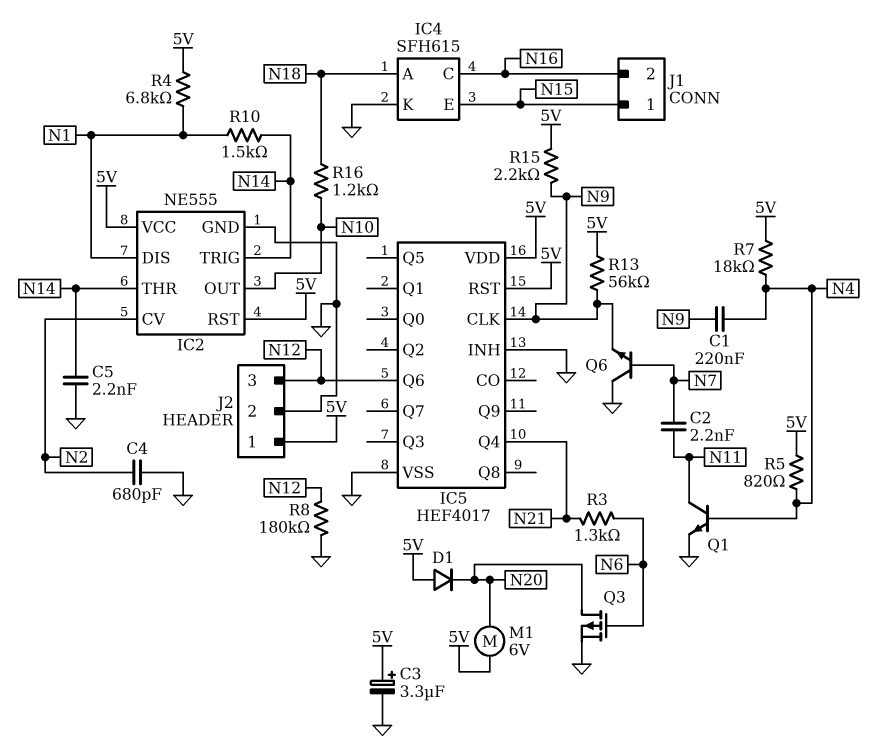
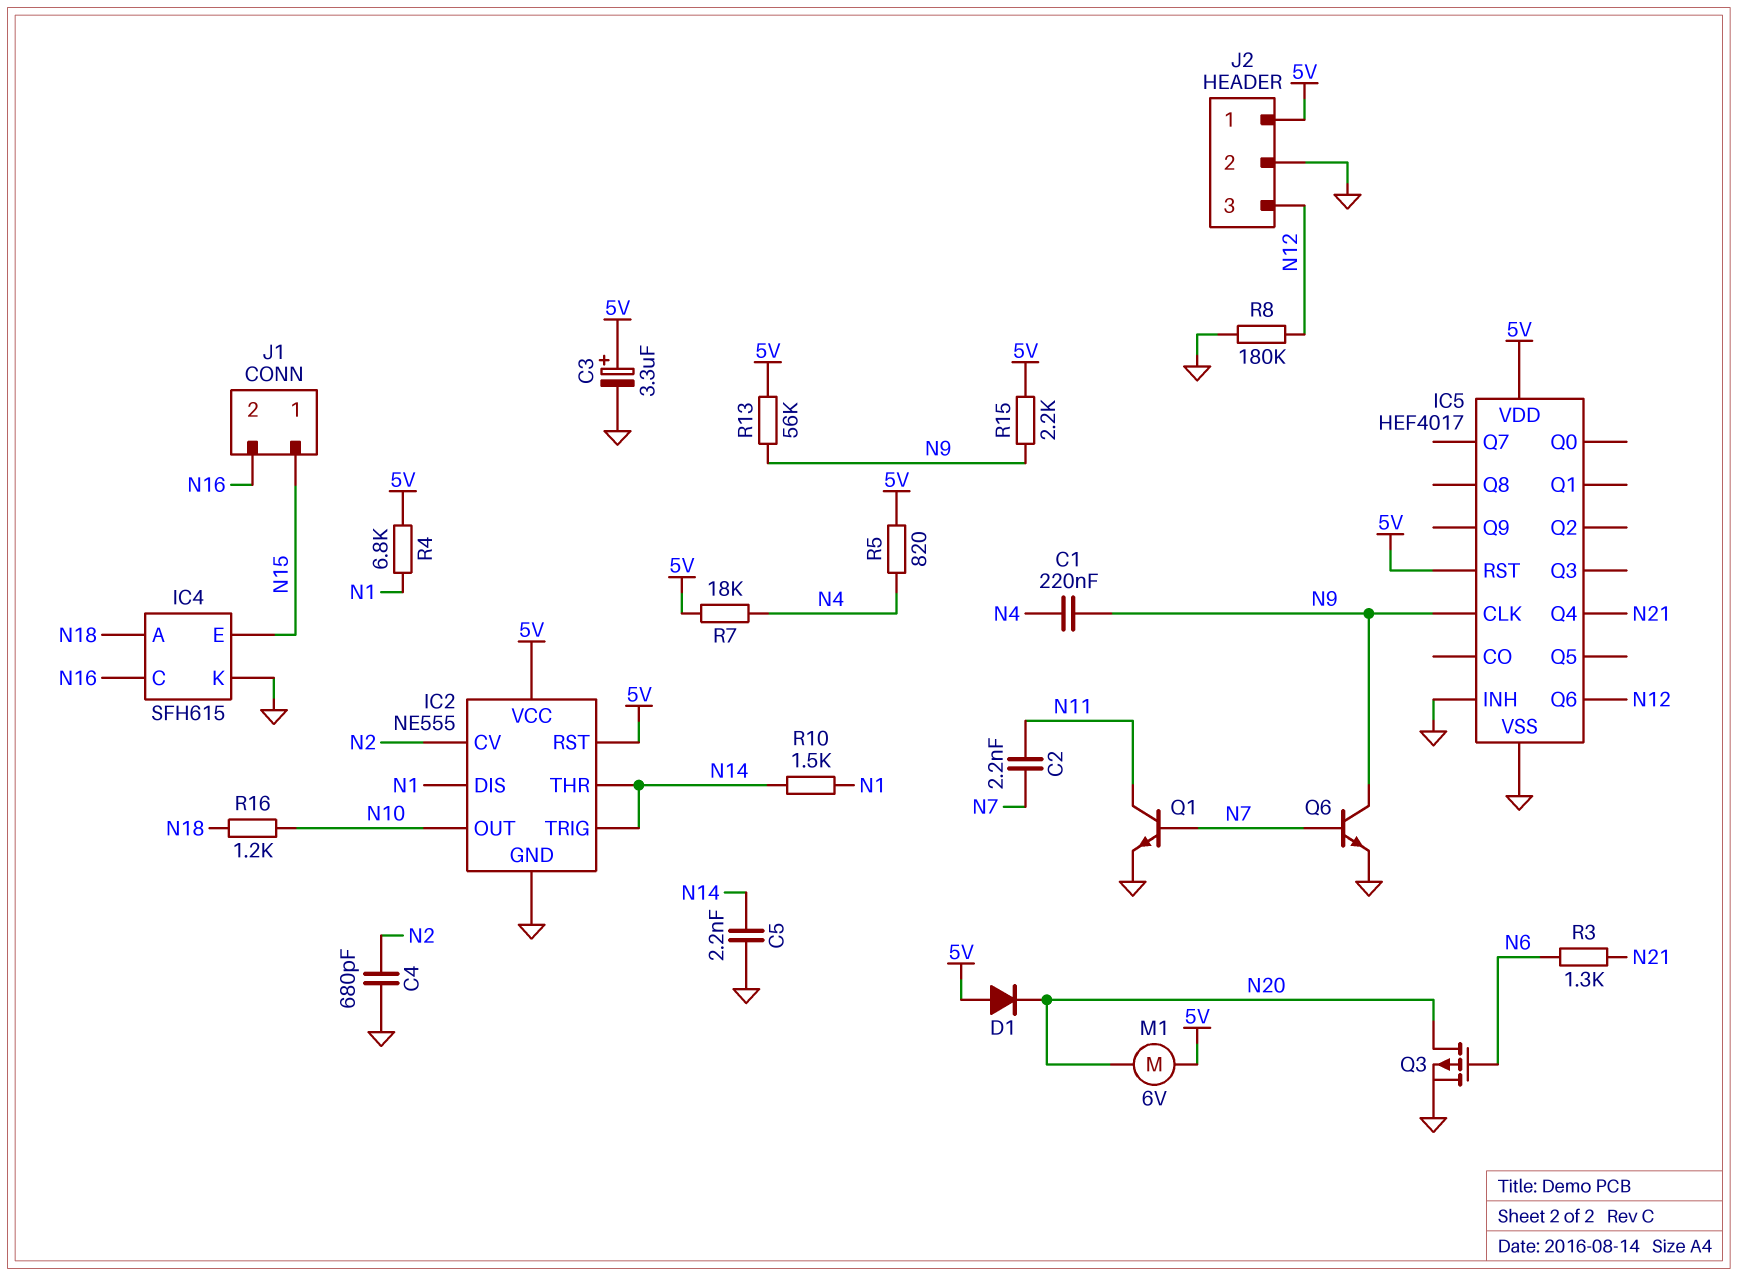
Q1: NPN (B N4, C N11, E GND) -> NPN (B N7, C N11, E GND)
Q6: NPN (B N7, C GND, E N9) -> NPN (B N7, C N9, E GND)

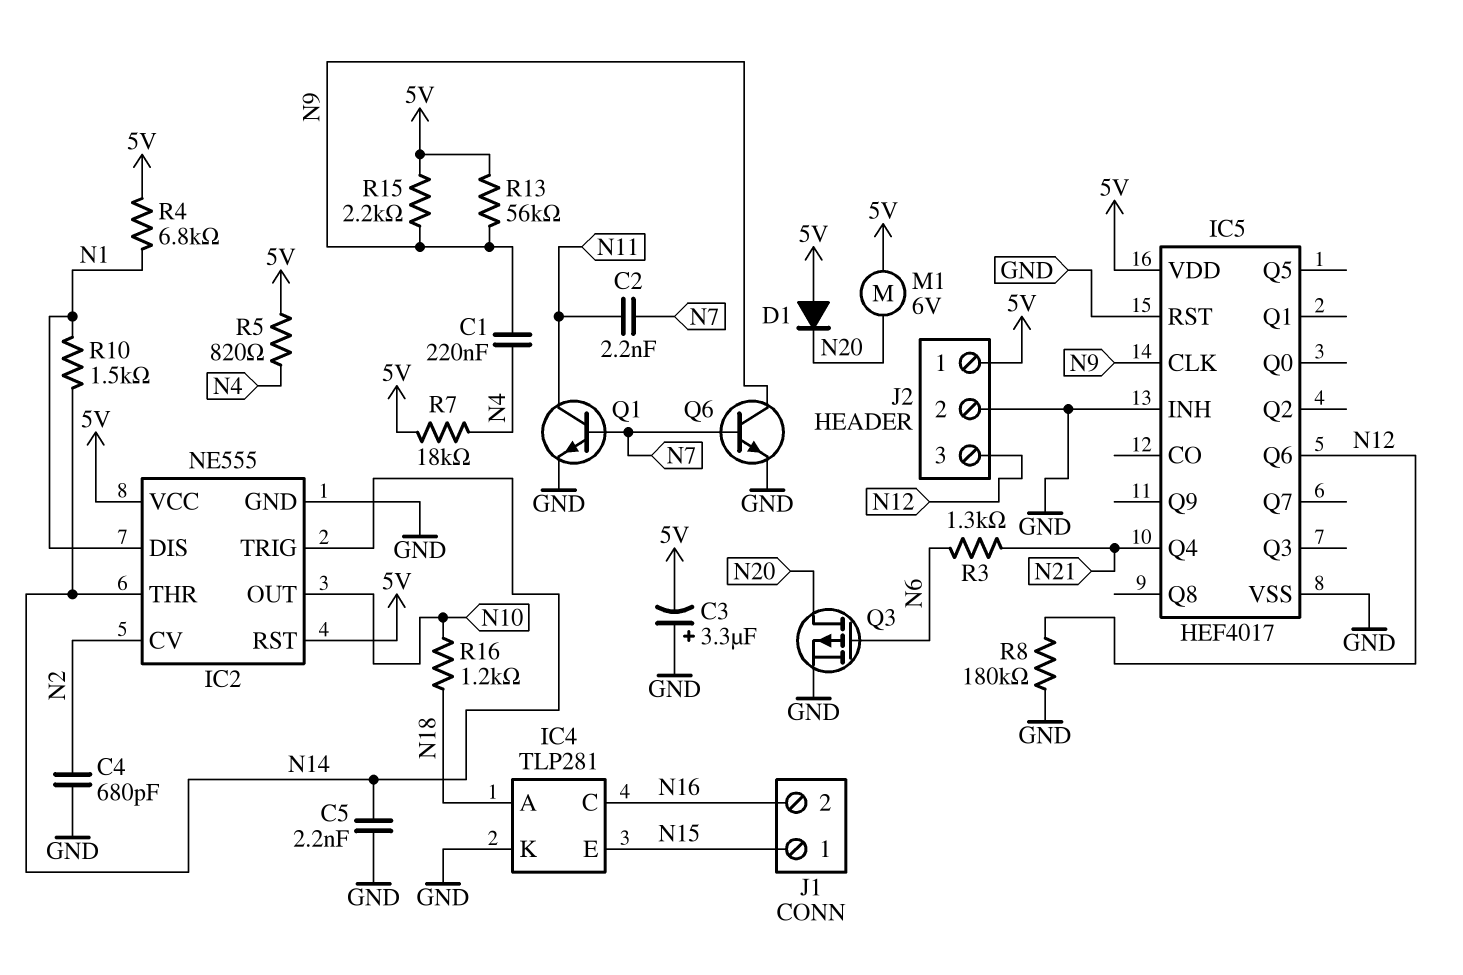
C3: 3.3uF (plus 5V, minus GND) -> 3.3uF (plus GND, minus 5V)
IC4: SFH615 -> TLP281
IC5 pin RST: 5V -> GND

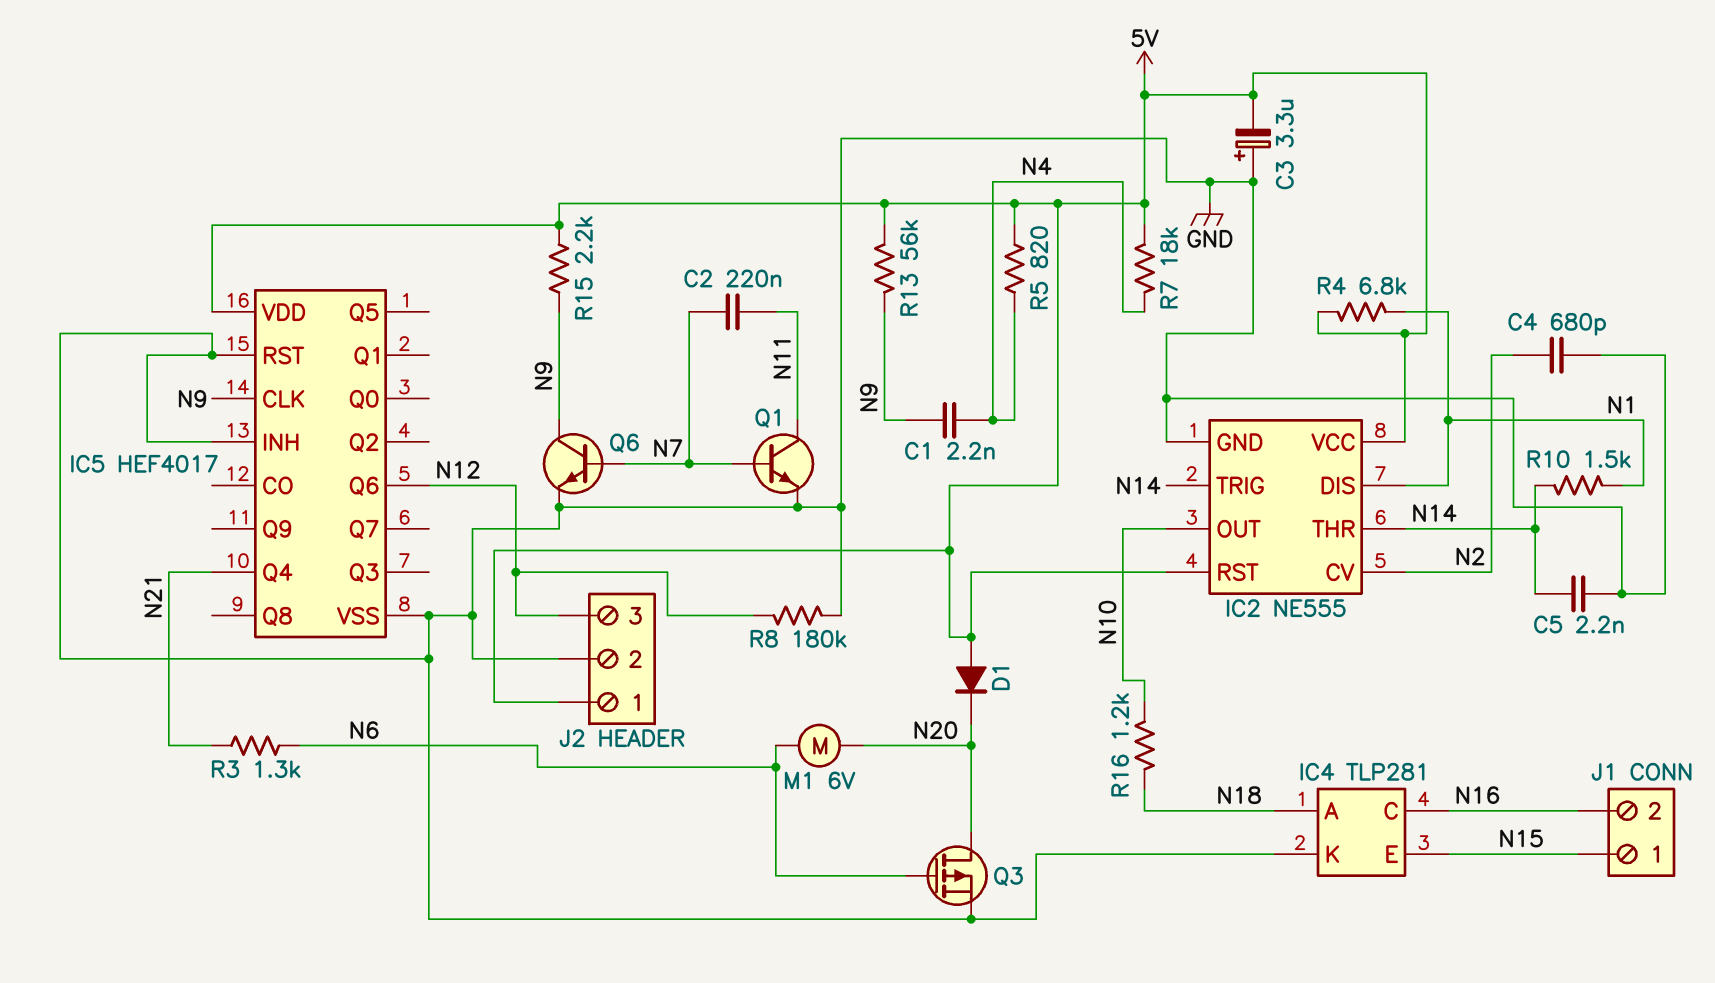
C1: 220nF (N4, N9) -> 2.2nF (N4, N9)
C2: 2.2nF (N7, N11) -> 220nF (N7, N11)
M1: motor 6V (5V, N20) -> motor 6V (N6, N20)

